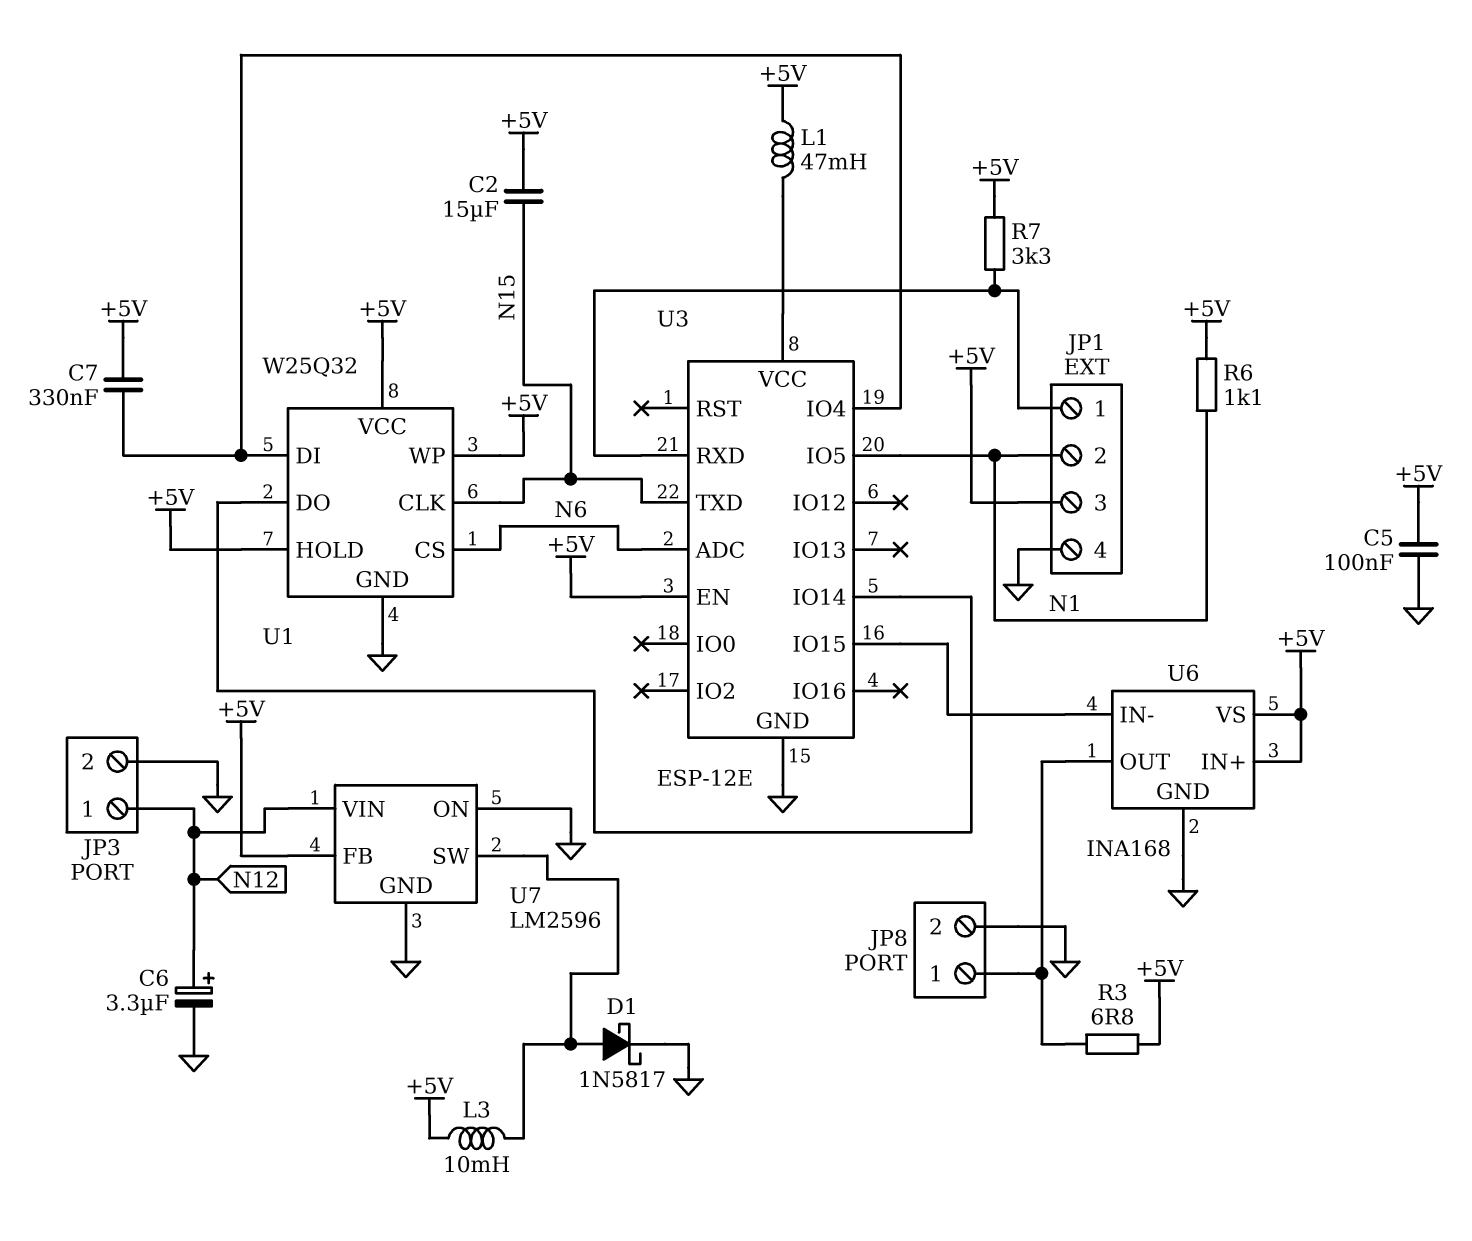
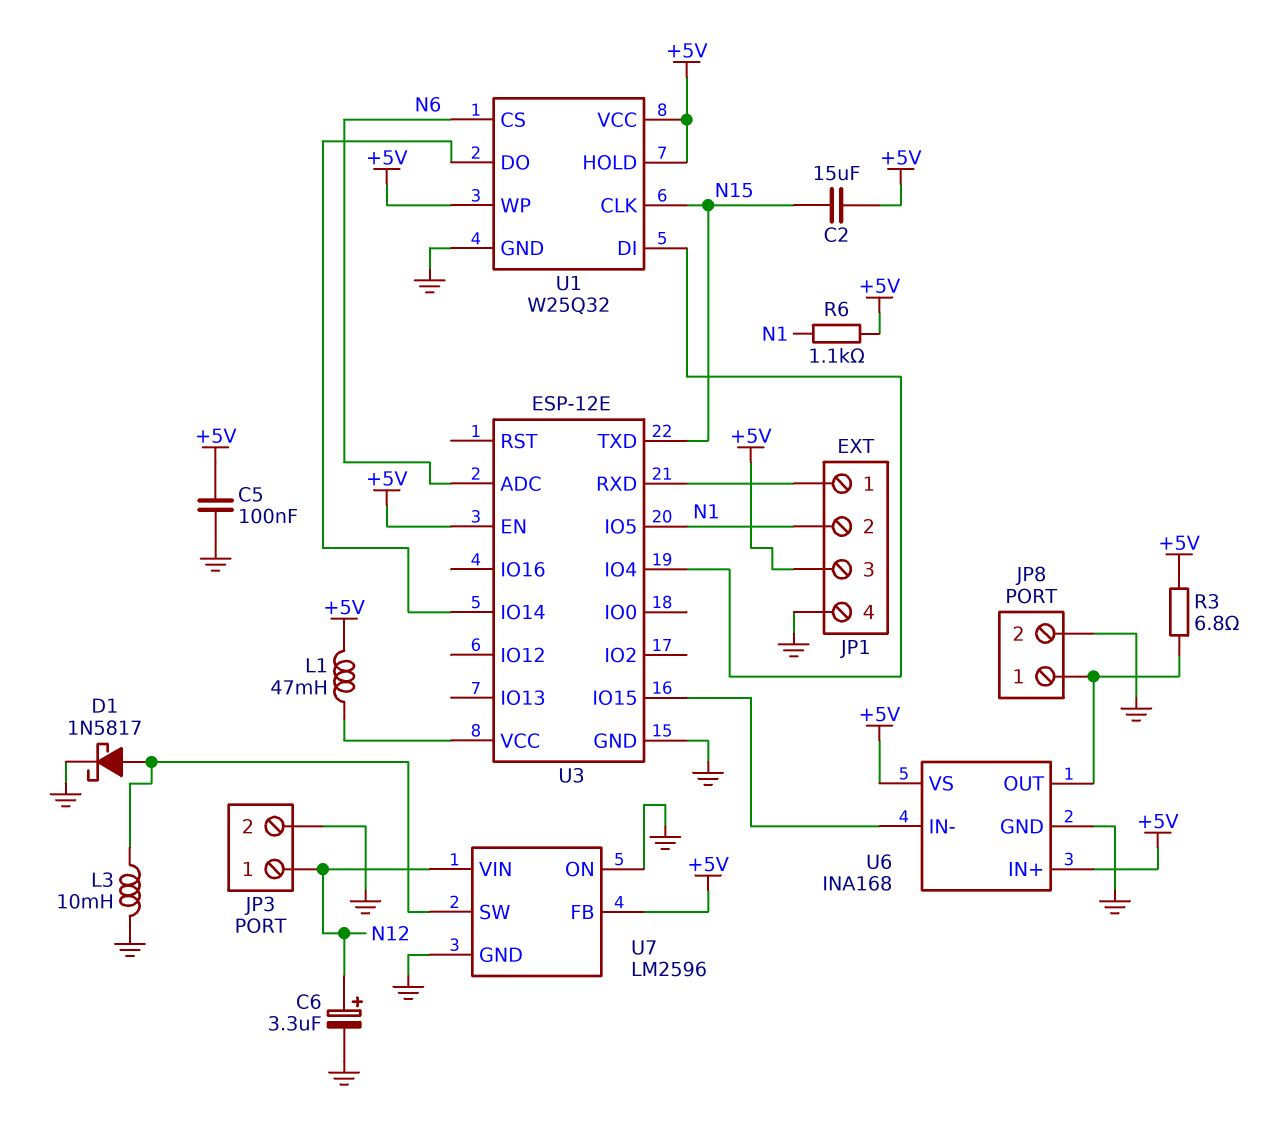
C7: 330nF (+5V, U1/DI) -> none
L3: 10mH (+5V, U7/SW) -> 10mH (GND, U7/SW)
R7: 3.3k (+5V, JP1/1) -> none

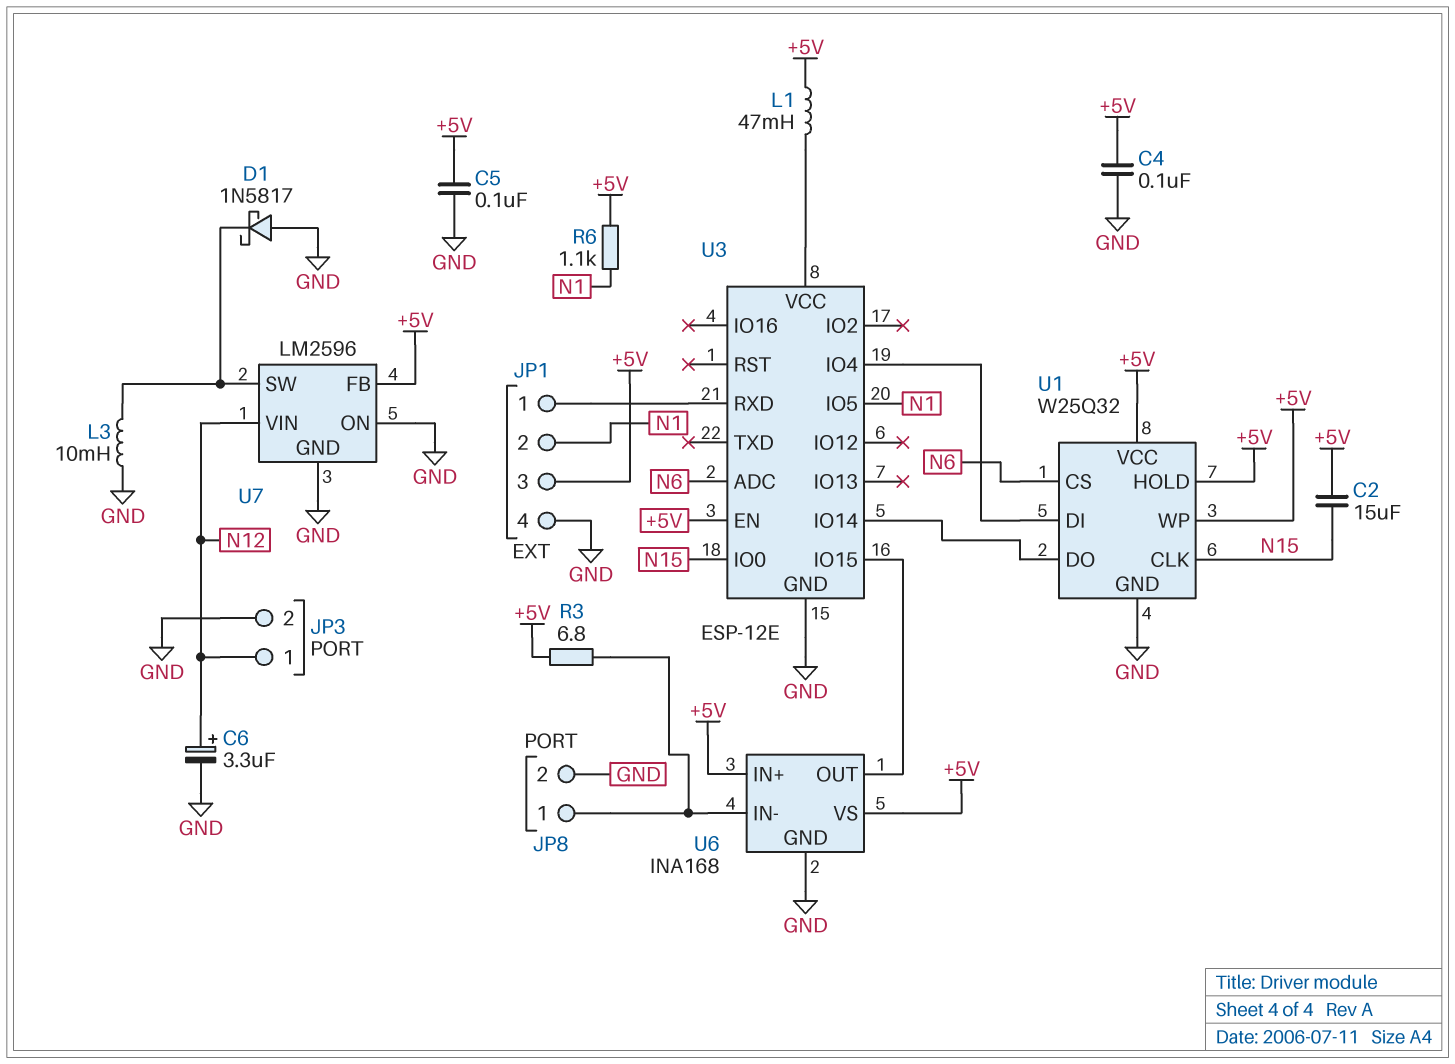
C4: none -> 100nF (+5V, GND)
D1: schottky 1N5817 (A U7/SW, K GND) -> schottky 1N5817 (A GND, K U7/SW)
U3 pin IO0: none -> N15
U3 pin TXD: N15 -> none
U6 pin IN-: U3/IO15 -> JP8/1
U6 pin OUT: JP8/1 -> U3/IO15

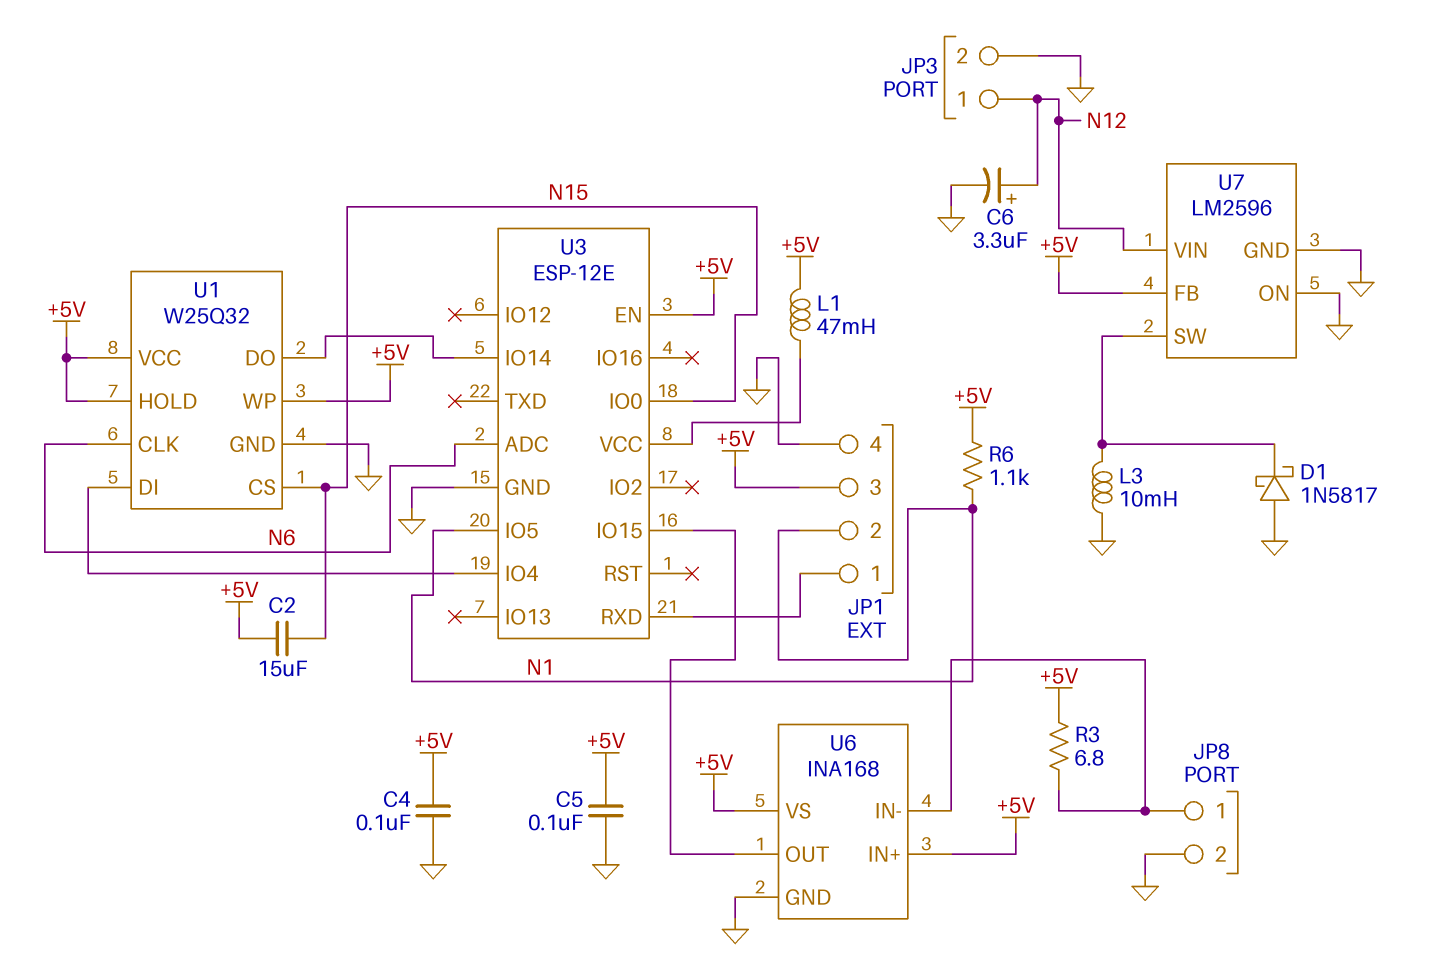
U1 pin CLK: N15 -> N6
U1 pin CS: N6 -> N15

